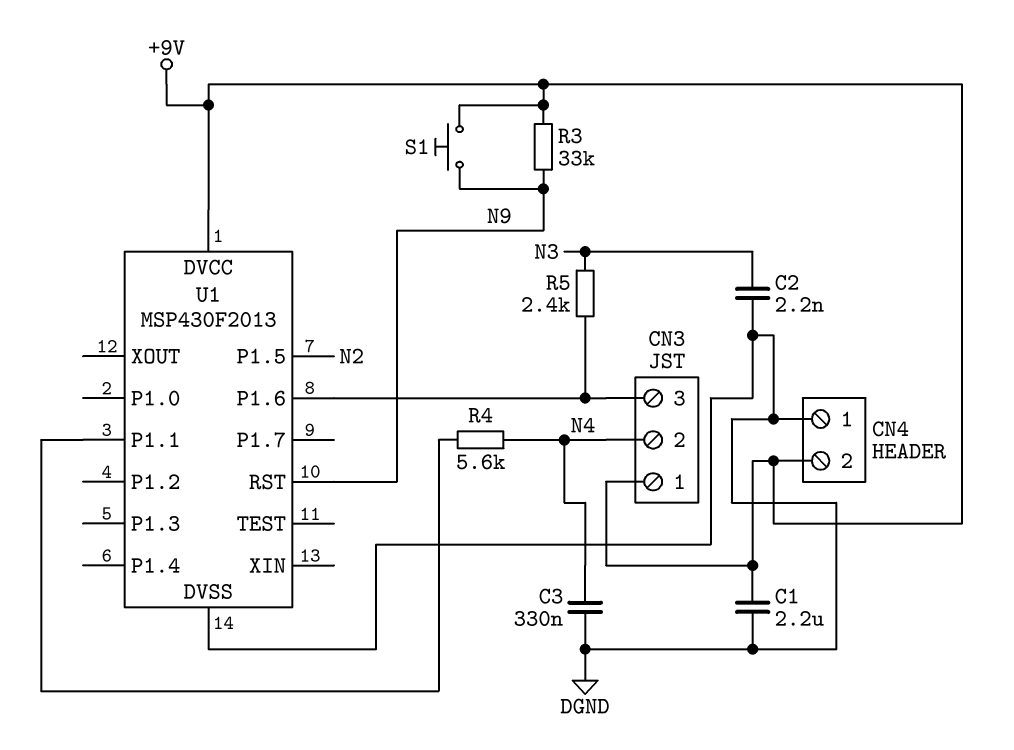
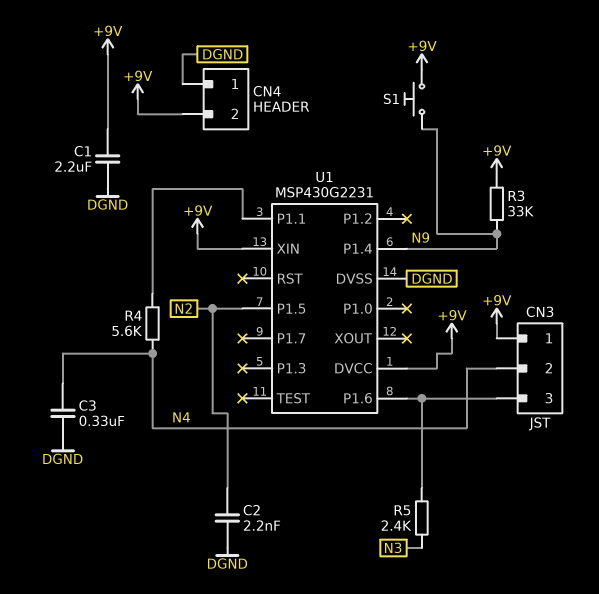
C2: 2.2nF (DGND, N3) -> 2.2nF (DGND, N2)
U1: MSP430F2013 -> MSP430G2231
U1 pin P1.4: none -> N9
U1 pin RST: N9 -> none
U1 pin XIN: none -> +9V

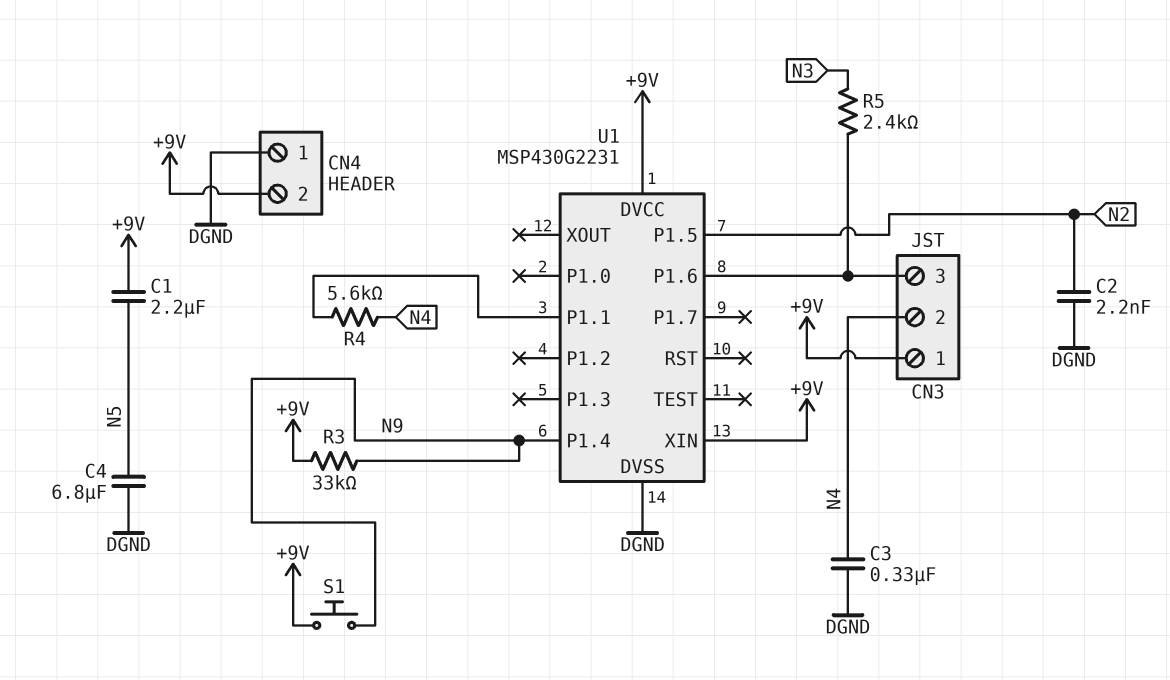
C1: 2.2uF (+9V, DGND) -> 2.2uF (+9V, N5)
C4: none -> 6.8uF (DGND, N5)

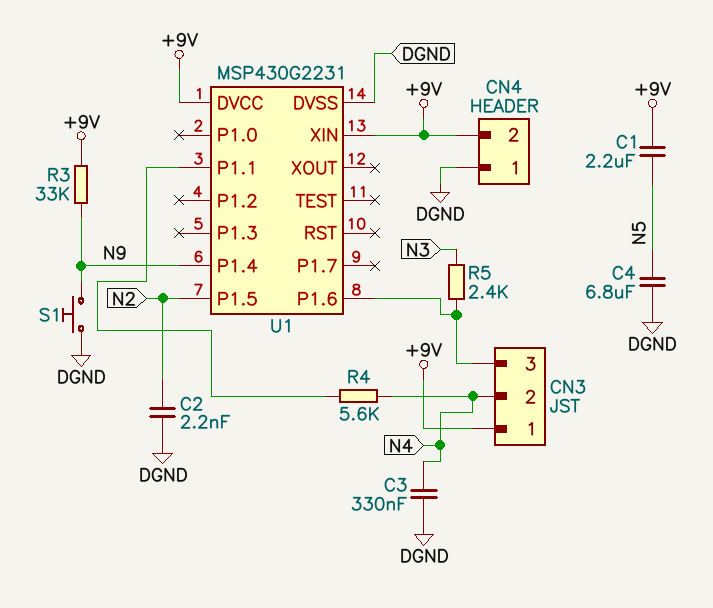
S1: button (+9V, N9) -> button (DGND, N9)

